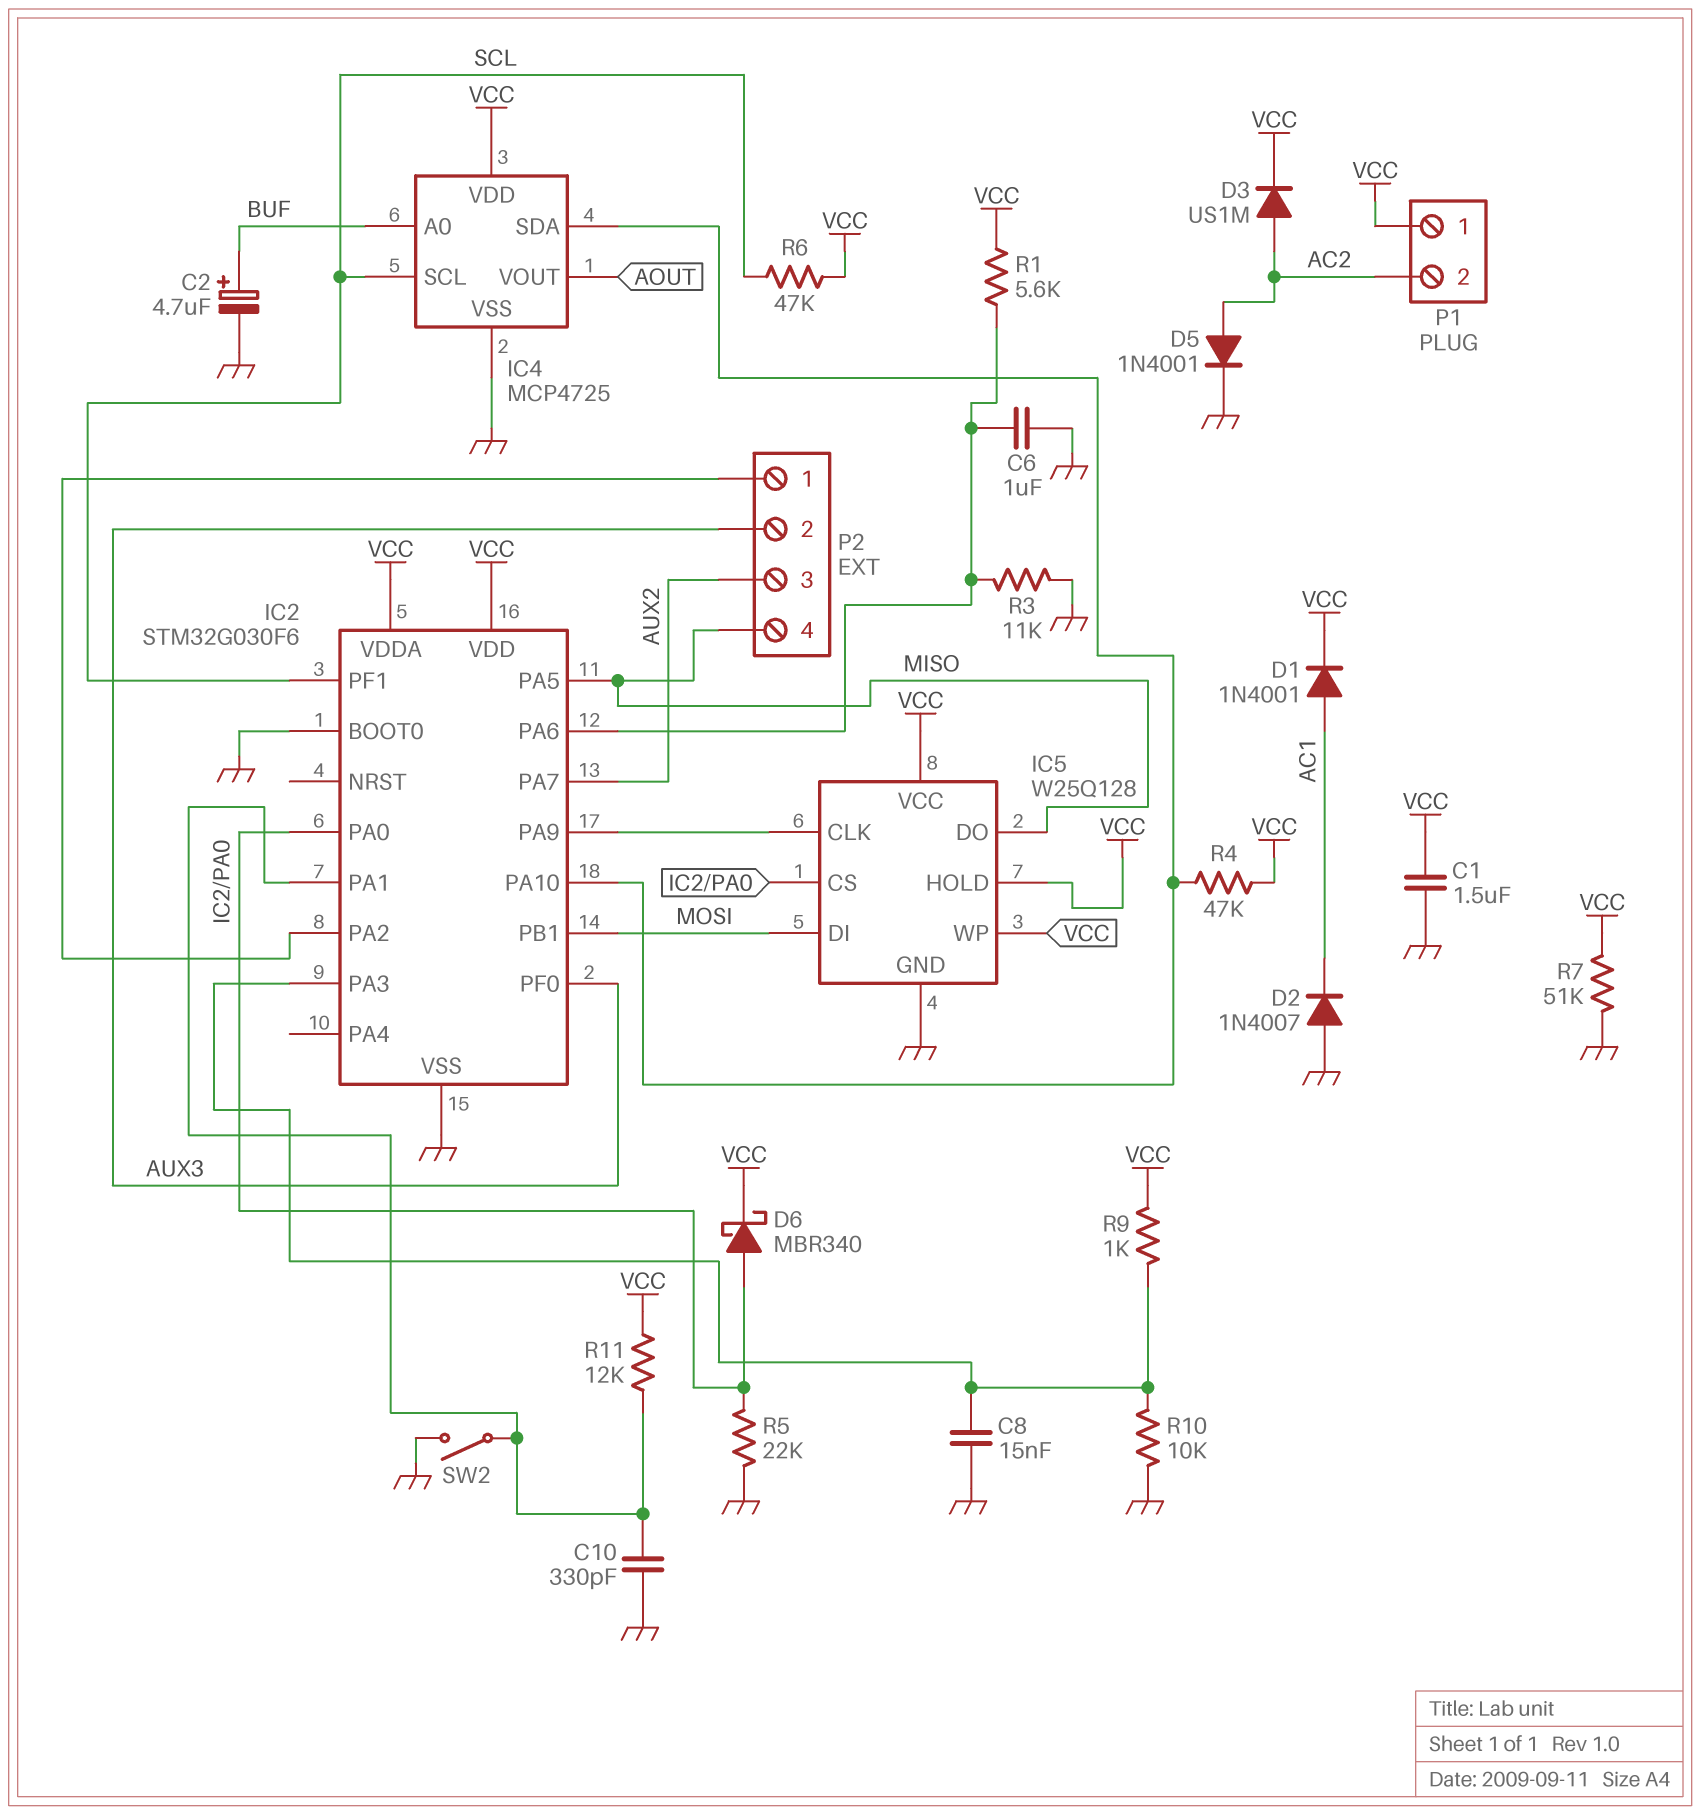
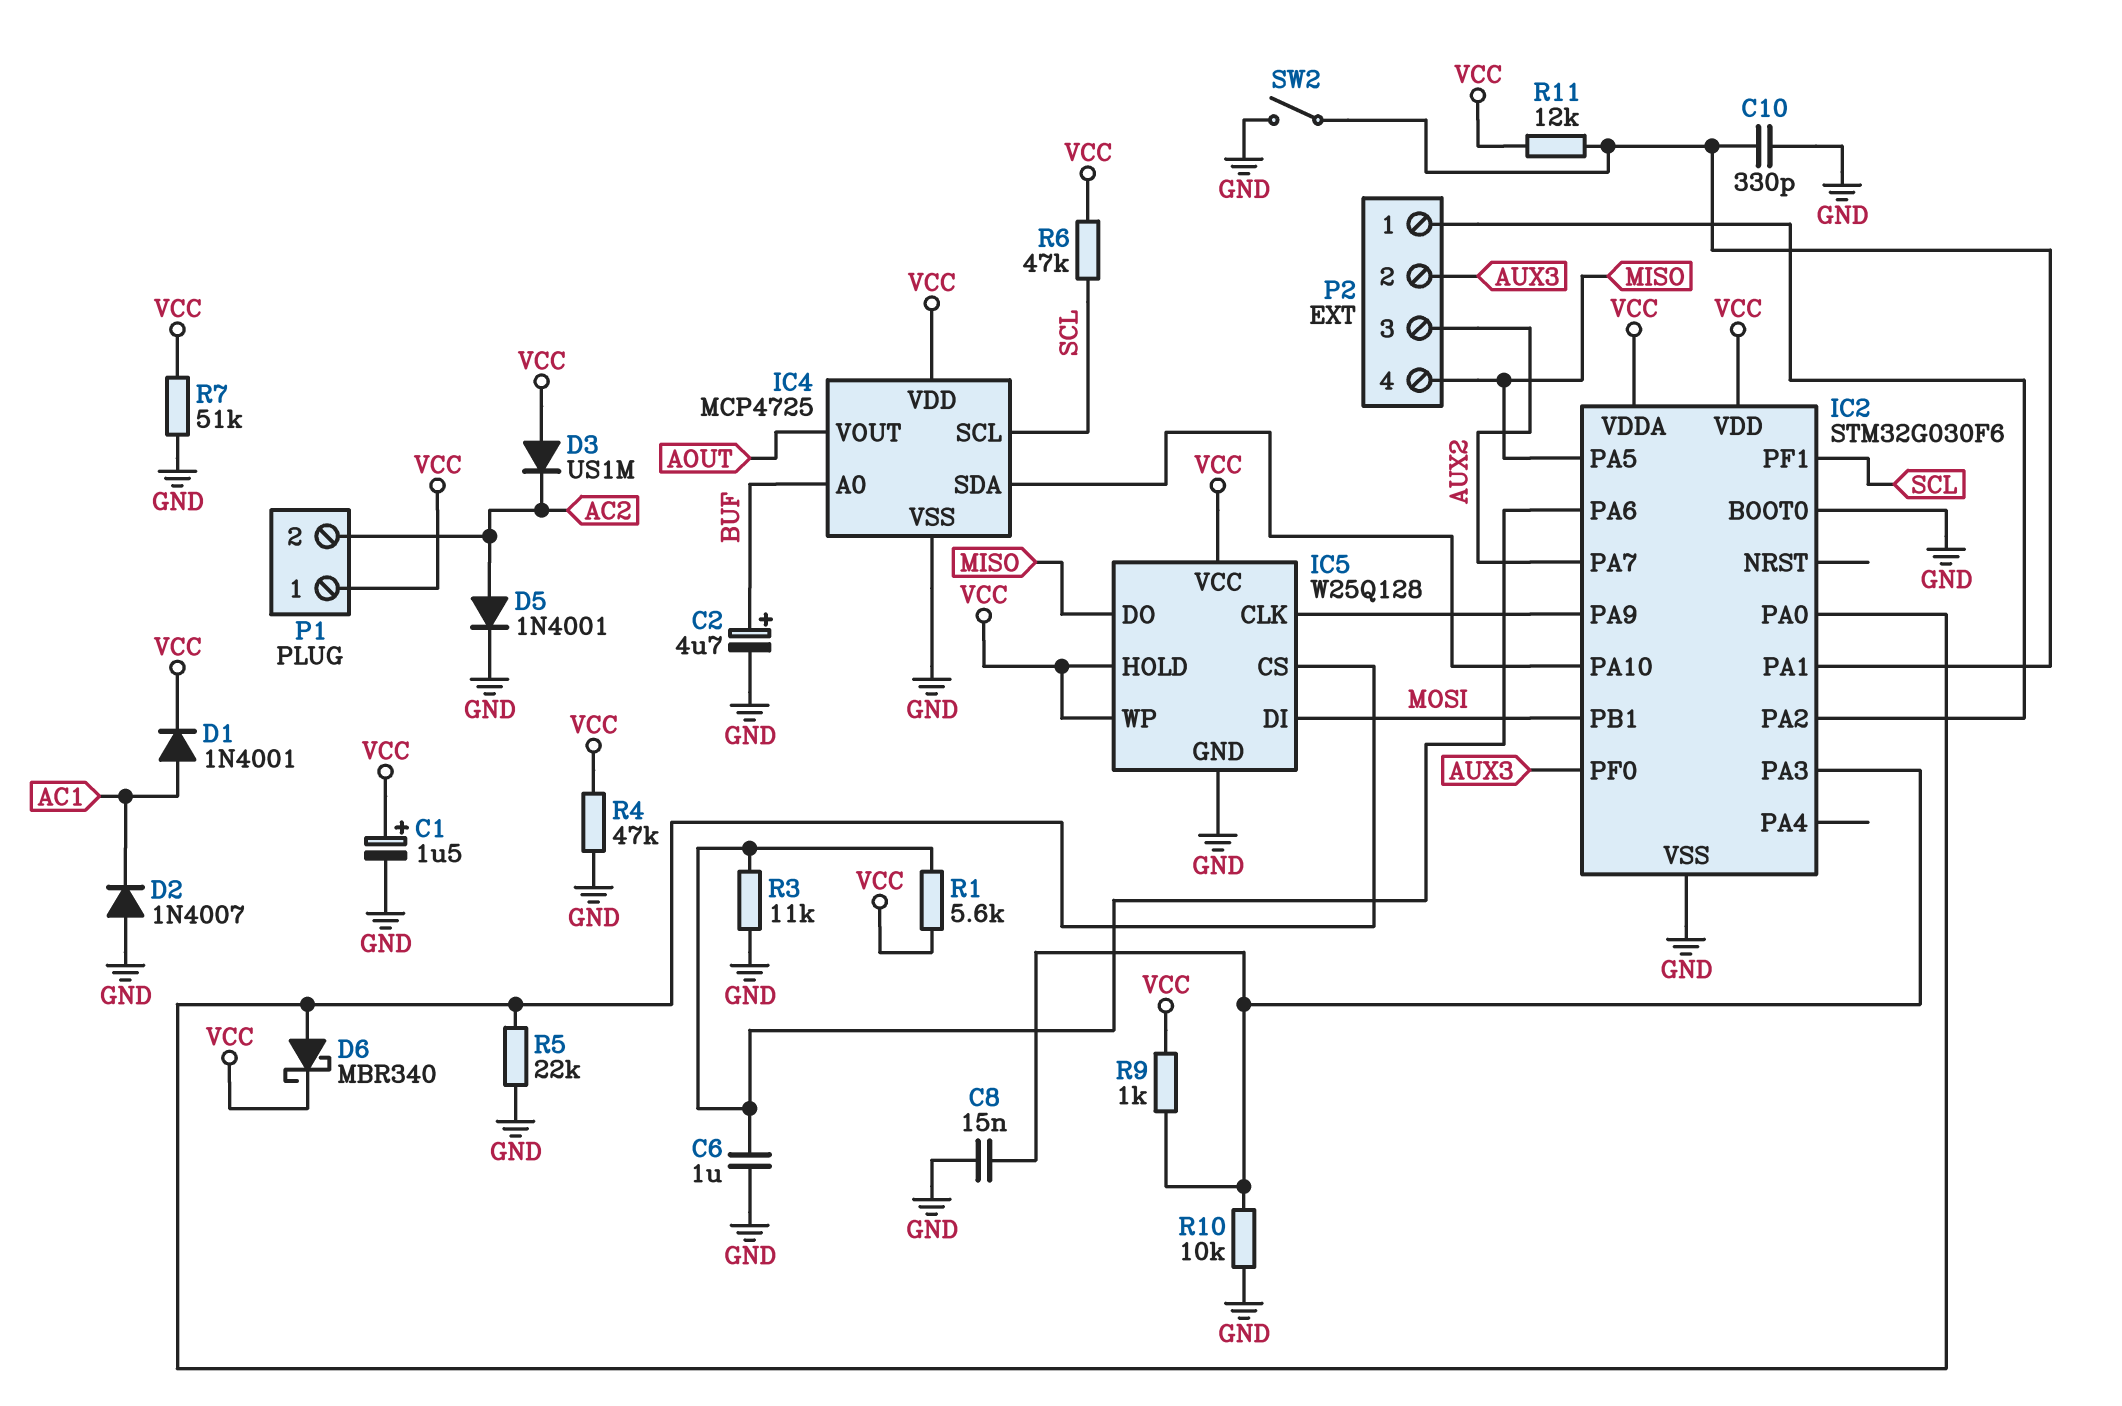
C1: 1.5uF (GND, VCC) -> 1.5uF (plus VCC, minus GND)
D3: diode US1M (A AC2, K VCC) -> diode US1M (A VCC, K AC2)
R4: 47k (IC2/PA10, VCC) -> 47k (GND, VCC)

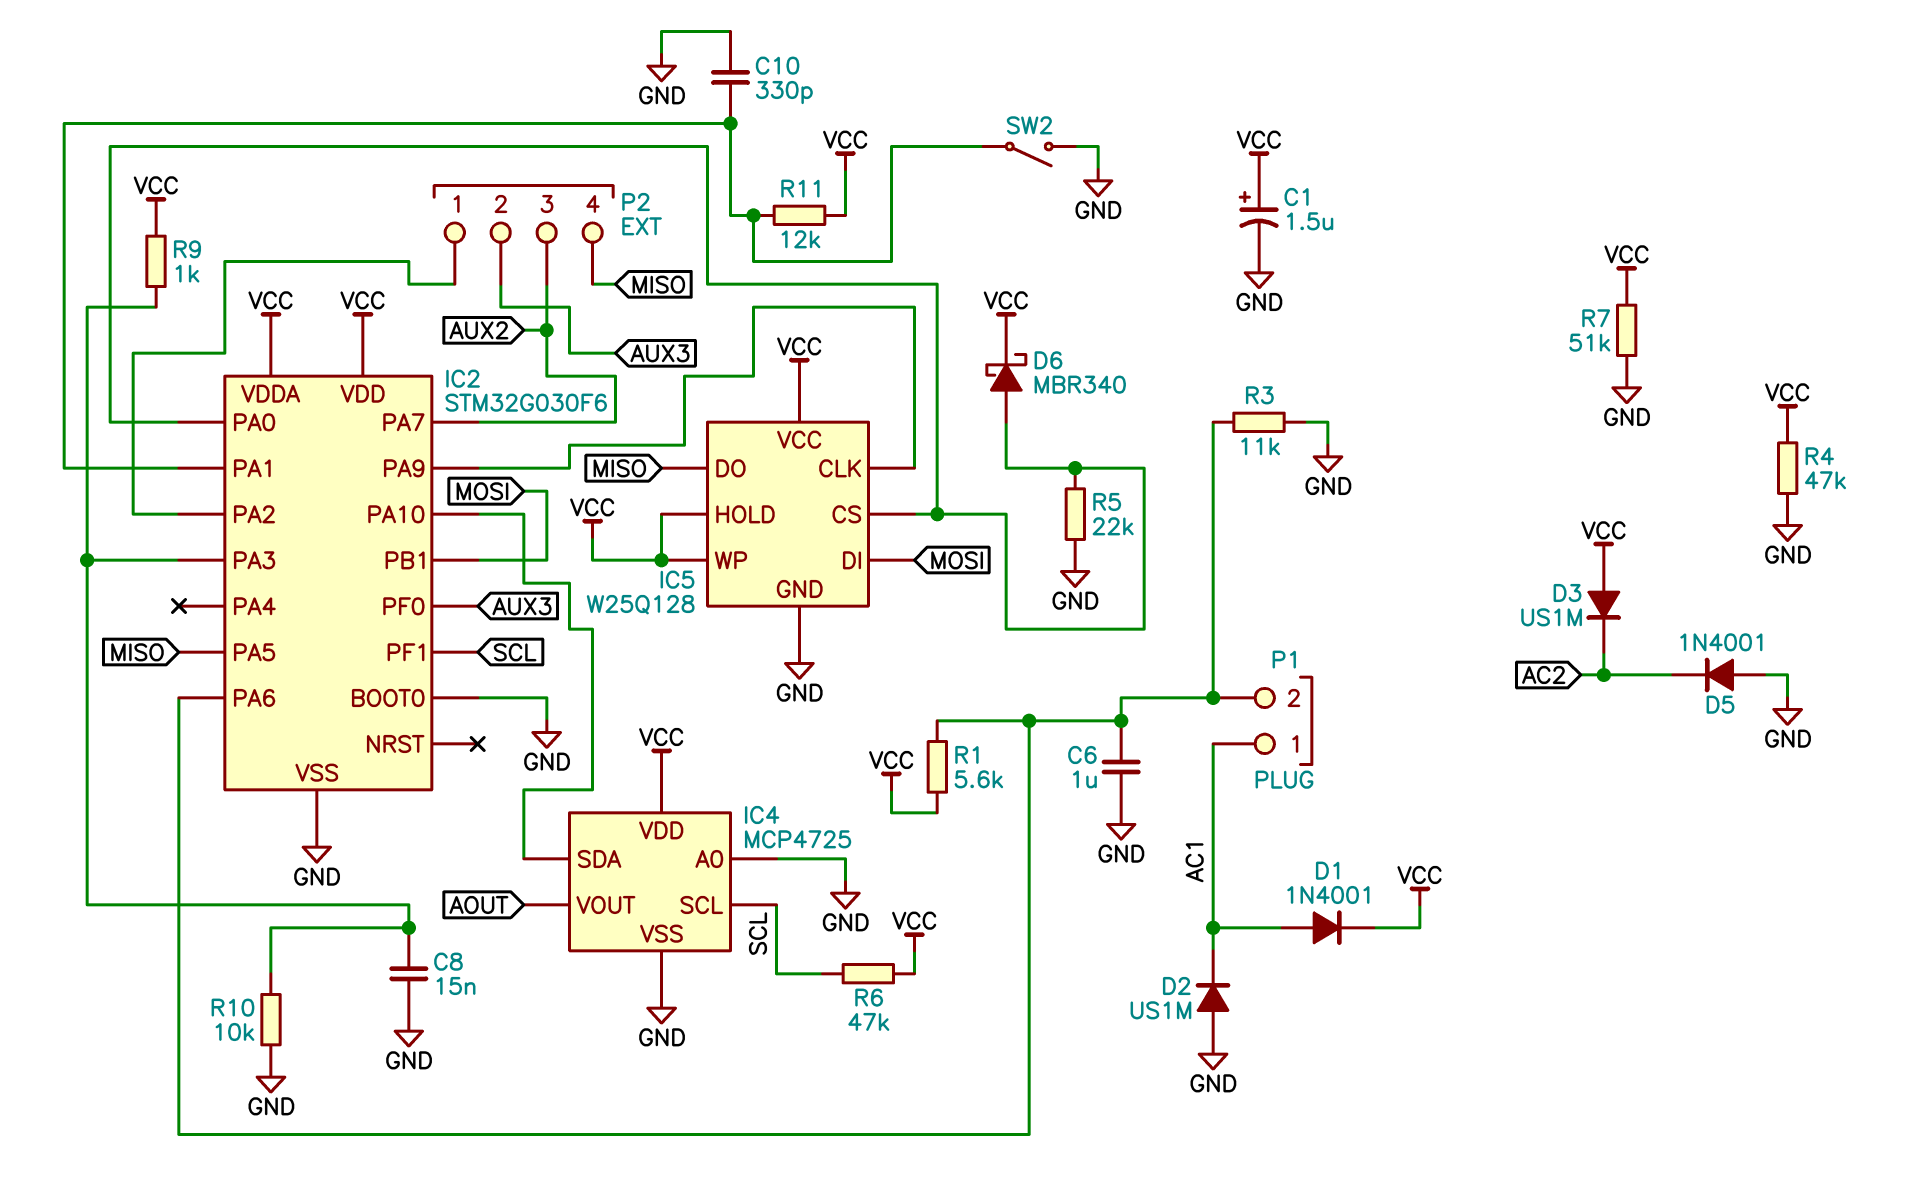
C2: 4.7uF (plus BUF, minus GND) -> none
D2: diode 1N4007 (A GND, K AC1) -> diode US1M (A GND, K AC1)
D5: diode 1N4001 (A AC2, K GND) -> diode 1N4001 (A GND, K AC2)
IC4 pin A0: BUF -> GND
P1 pin 1: VCC -> AC1
P1 pin 2: AC2 -> IC2/PA6

